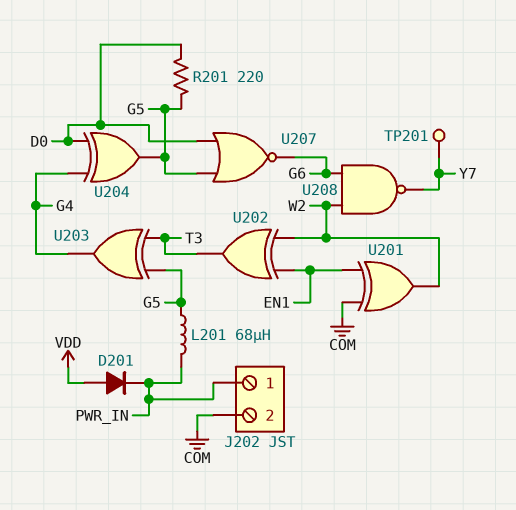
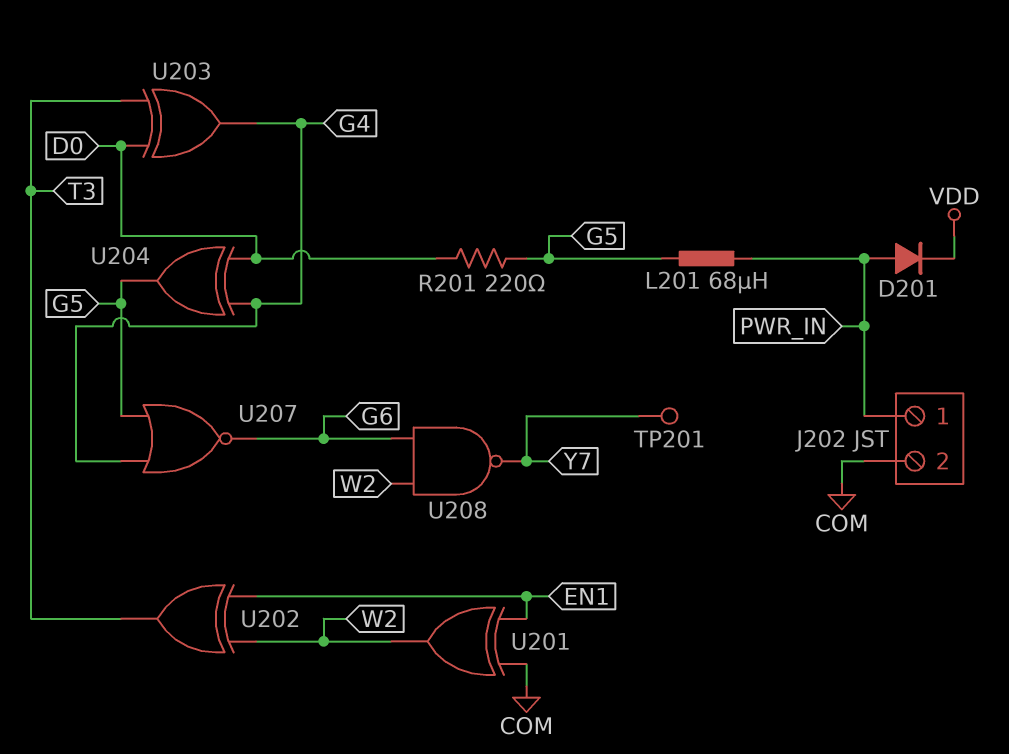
D201: diode (A VDD, K PWR_IN) -> diode (A PWR_IN, K VDD)
U203: XOR (in G5, in T3, out G4) -> XOR (in D0, in T3, out G4)
U207: NOR (in D0, in G5, out G6) -> NOR (in G4, in G5, out G6)

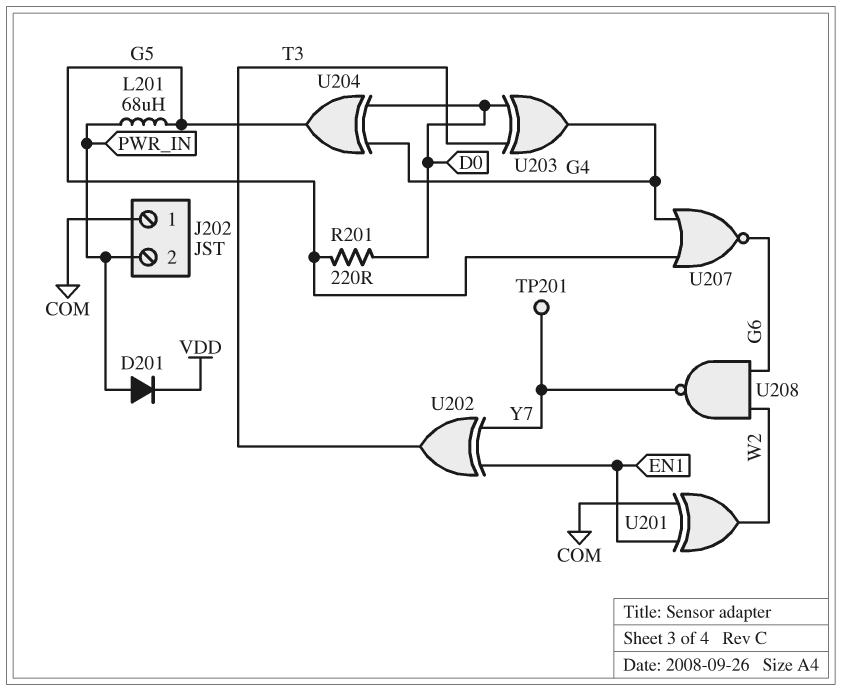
J202 pin 1: PWR_IN -> COM
J202 pin 2: COM -> PWR_IN
U202: XOR (in EN1, in W2, out T3) -> XOR (in EN1, in Y7, out T3)

